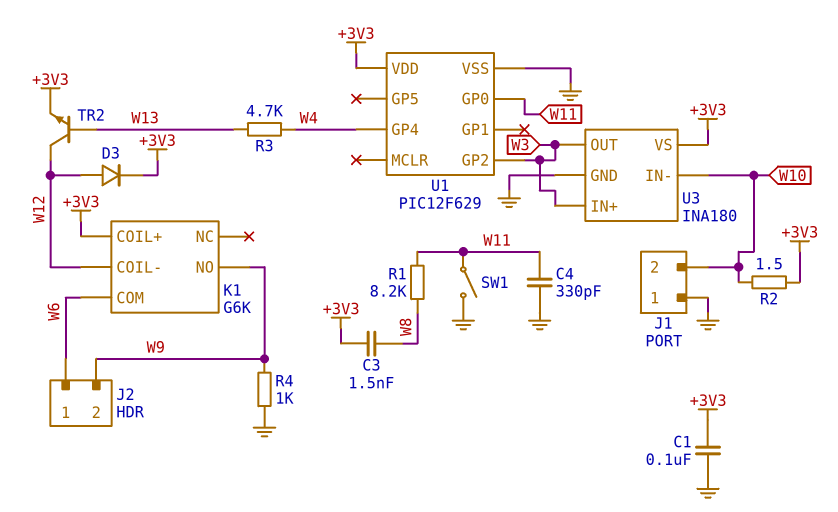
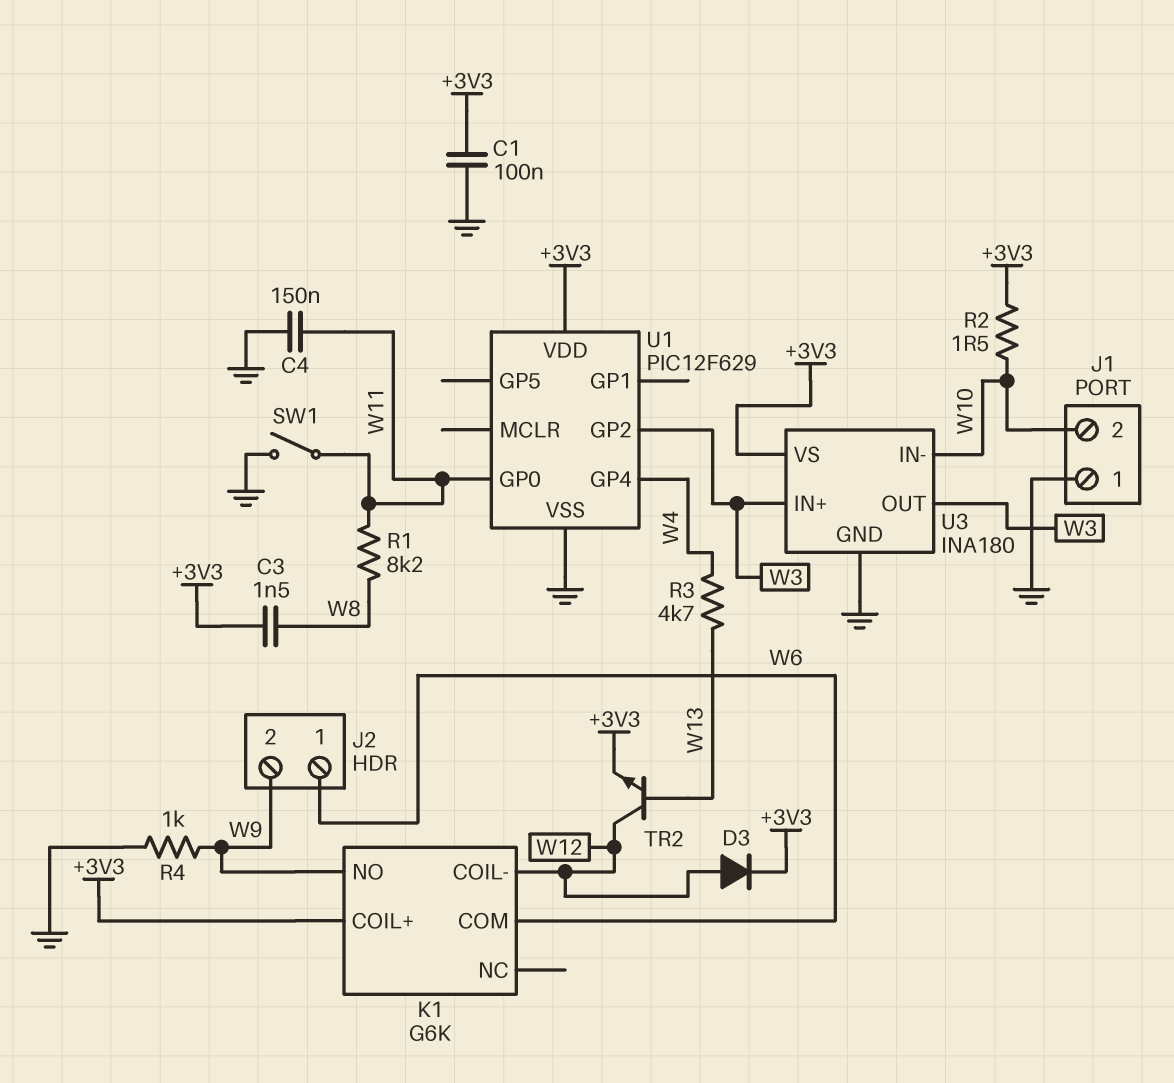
C4: 330pF (GND, W11) -> 150nF (GND, W11)

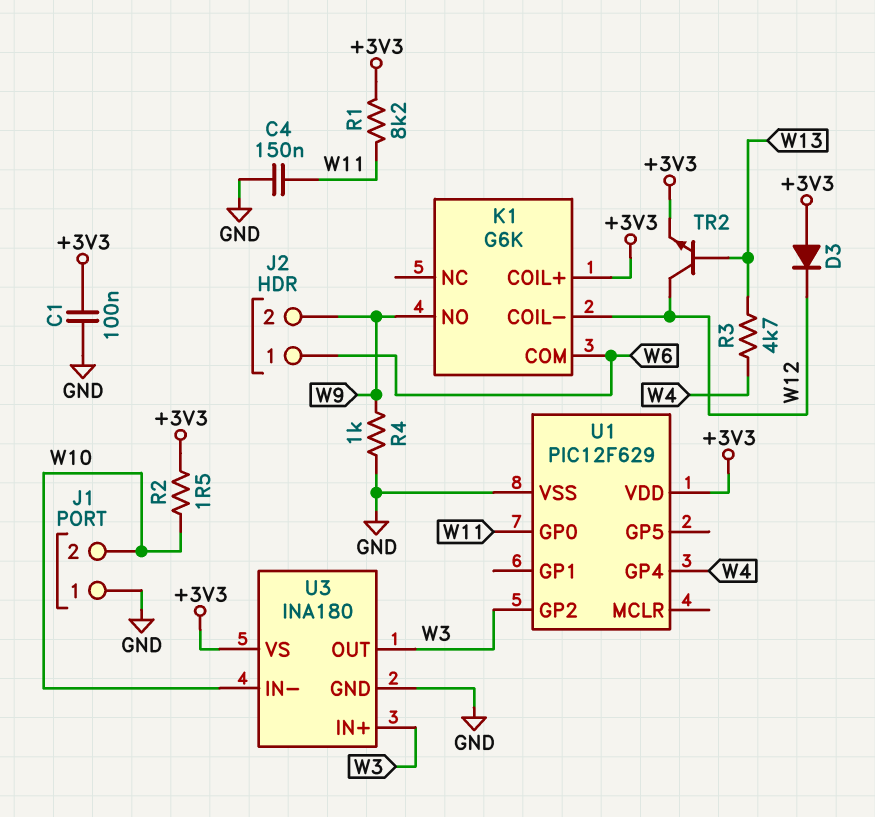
C3: 1.5nF (+3V3, W8) -> none
D3: diode (A W12, K +3V3) -> diode (A +3V3, K W12)
R1: 8.2k (W8, W11) -> 8.2k (+3V3, W11)
SW1: switch (GND, W11) -> none

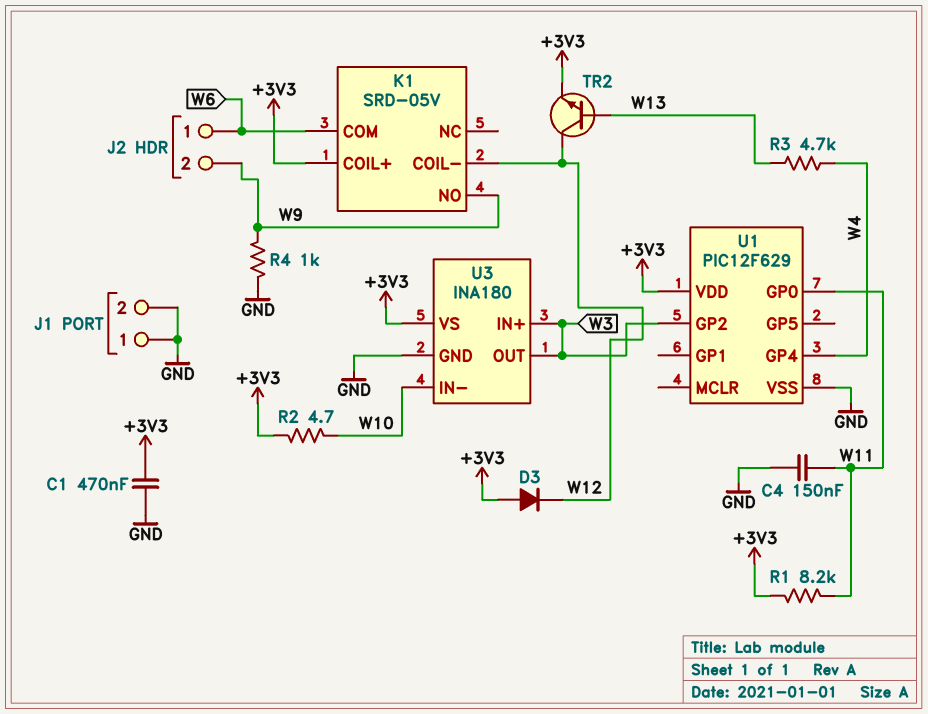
C1: 100nF (+3V3, GND) -> 470nF (+3V3, GND)
J1 pin 2: W10 -> GND
K1: G6K -> SRD-05V
R2: 1.5 (+3V3, W10) -> 4.7 (+3V3, W10)

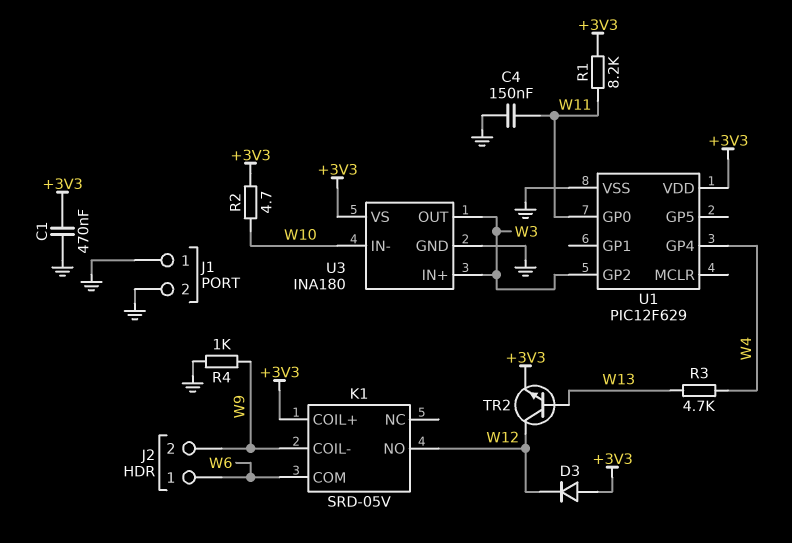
K1 pin COIL-: W12 -> W9
K1 pin NO: W9 -> W12

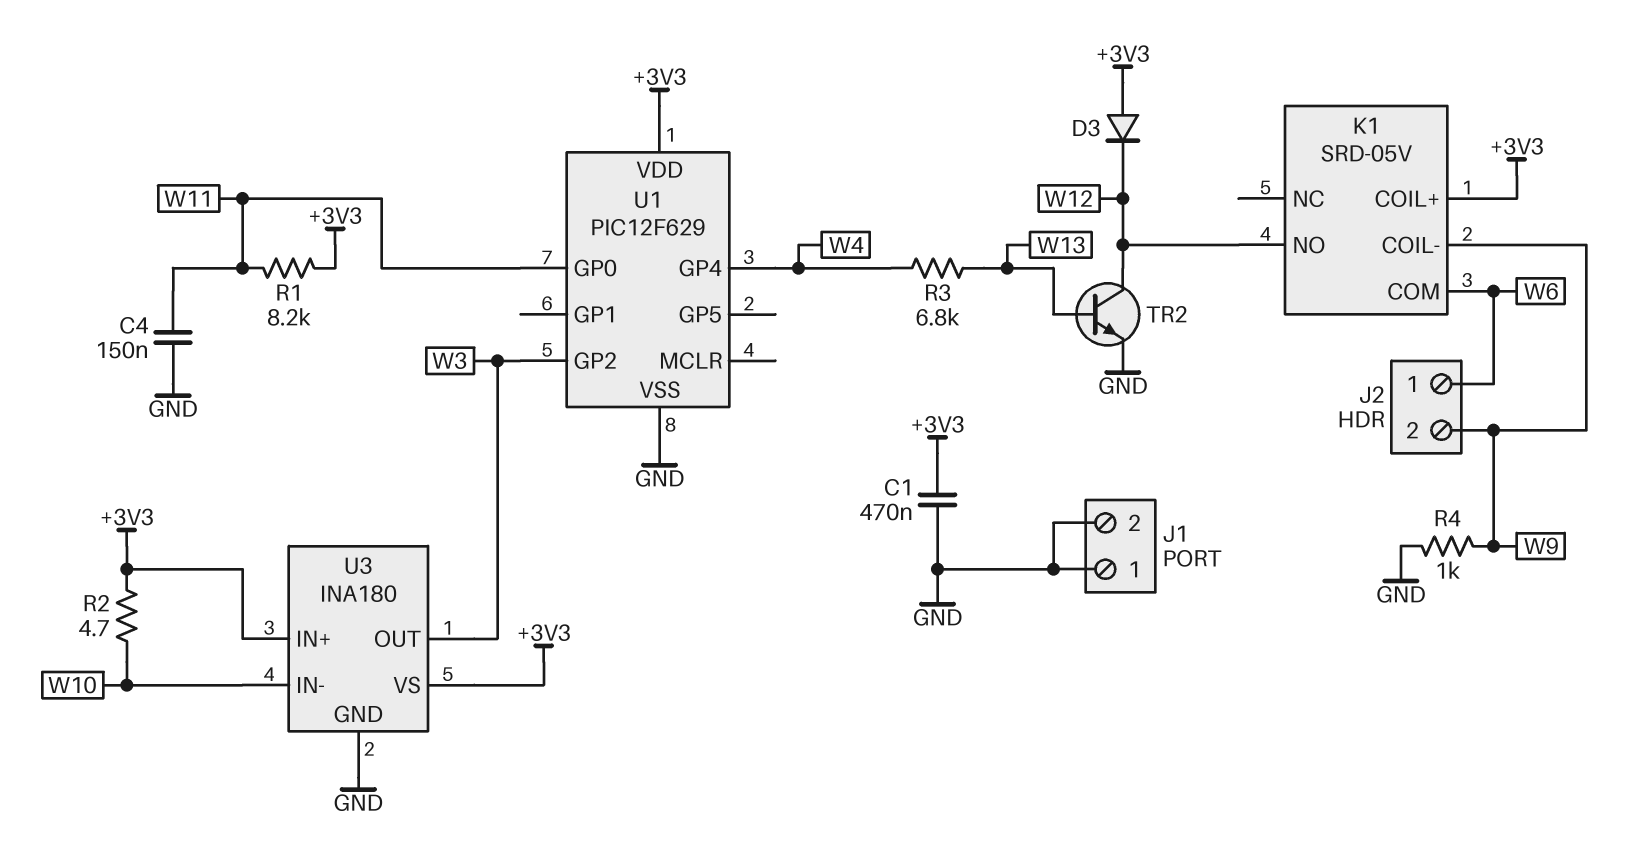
R3: 4.7k (W4, W13) -> 6.8k (W4, W13)
TR2: NPN (B W13, C W12, E +3V3) -> NPN (B W13, C W12, E GND)
U3 pin IN+: W3 -> +3V3

